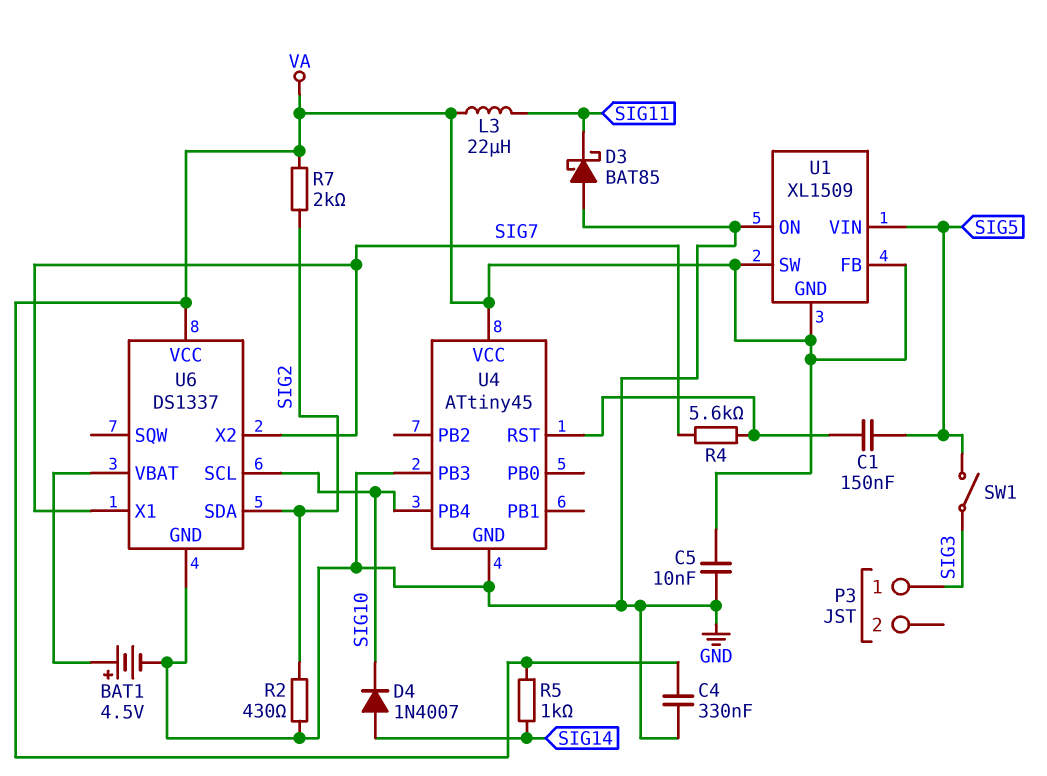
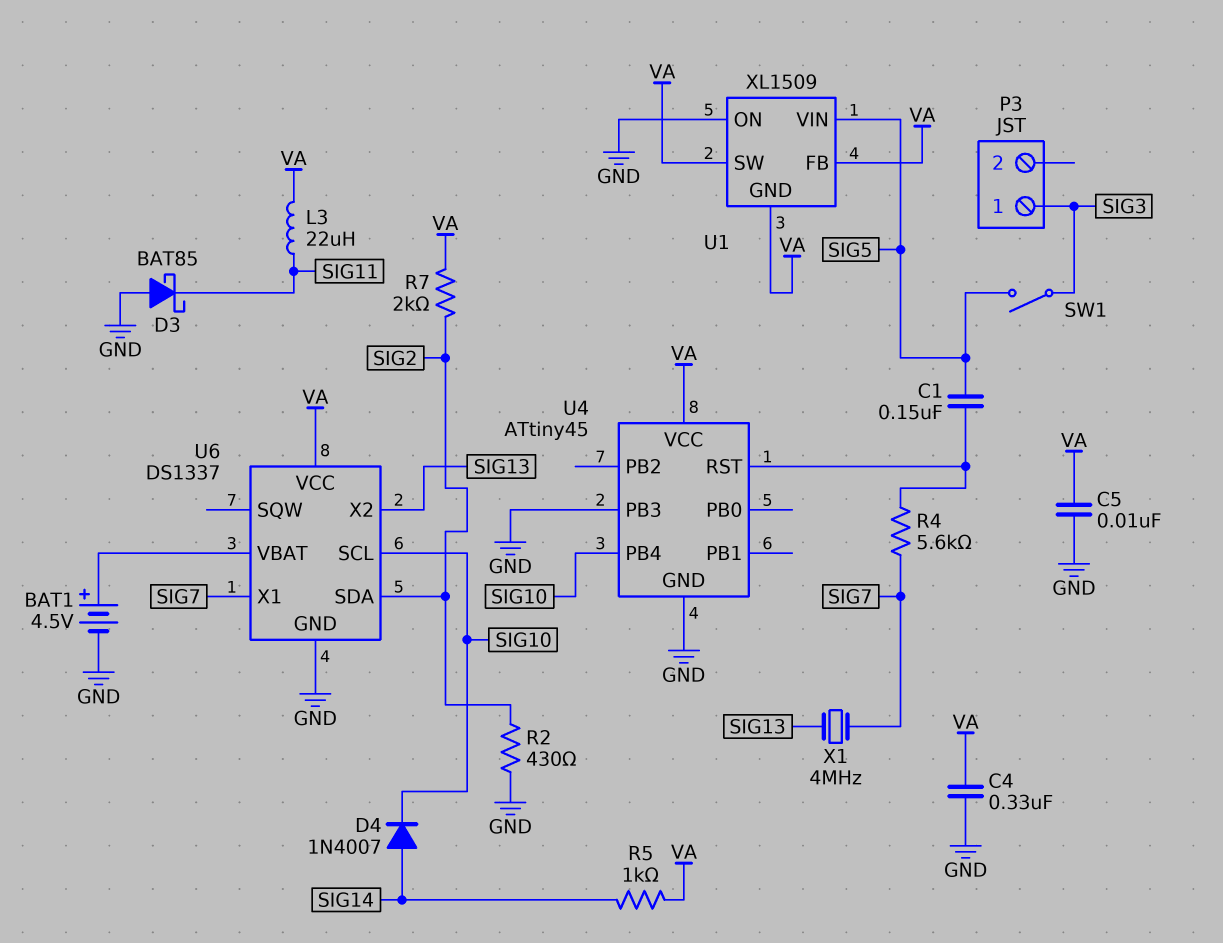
U6 pin X2: SIG7 -> SIG13
X1: none -> 4MHz (SIG7, SIG13)

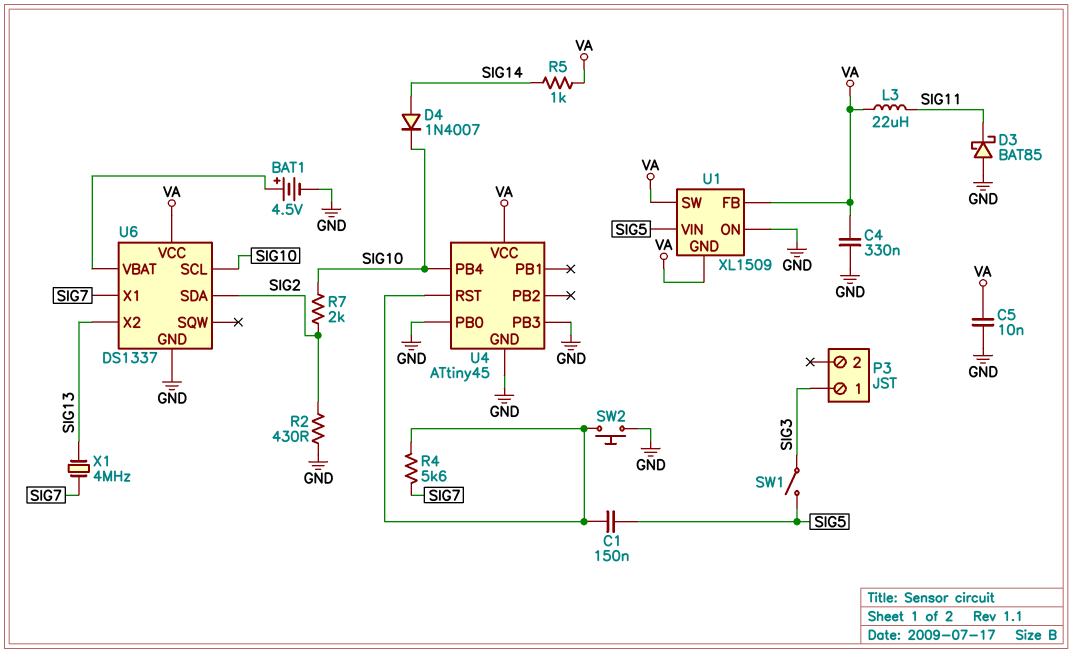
R7: 2k (SIG2, VA) -> 2k (SIG2, SIG10)
SW2: none -> button (GND, U4/RST)
U4 pin PB0: none -> GND

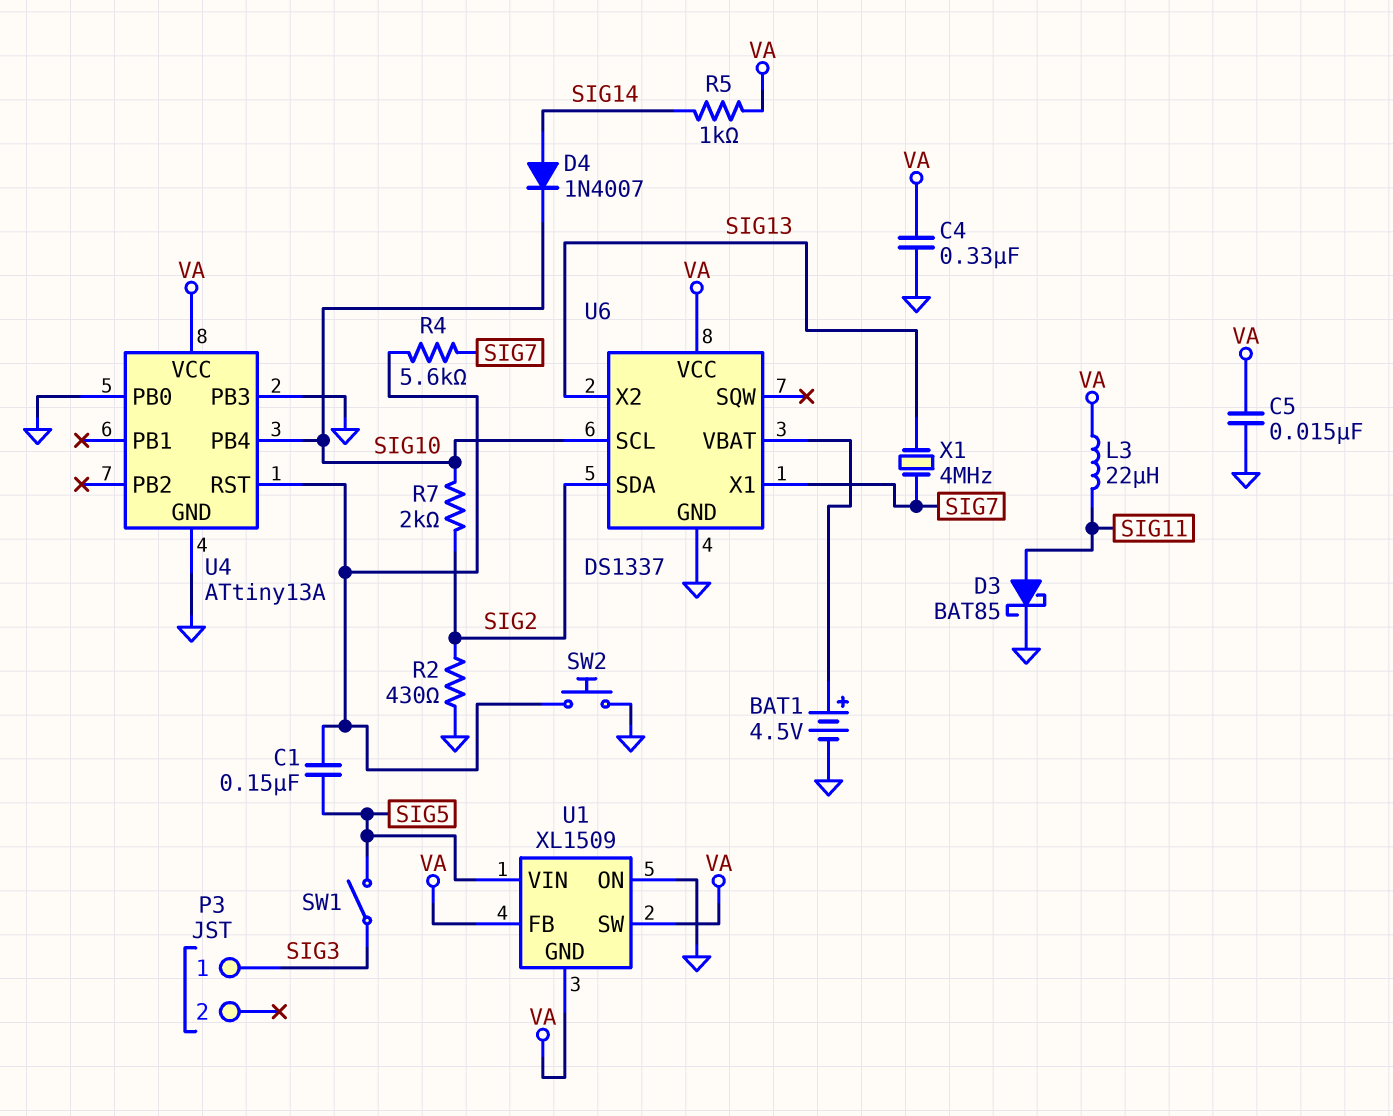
C5: 10nF (GND, VA) -> 15nF (GND, VA)
D3: schottky BAT85 (A GND, K SIG11) -> schottky BAT85 (A SIG11, K GND)
U4: ATtiny45 -> ATtiny13A

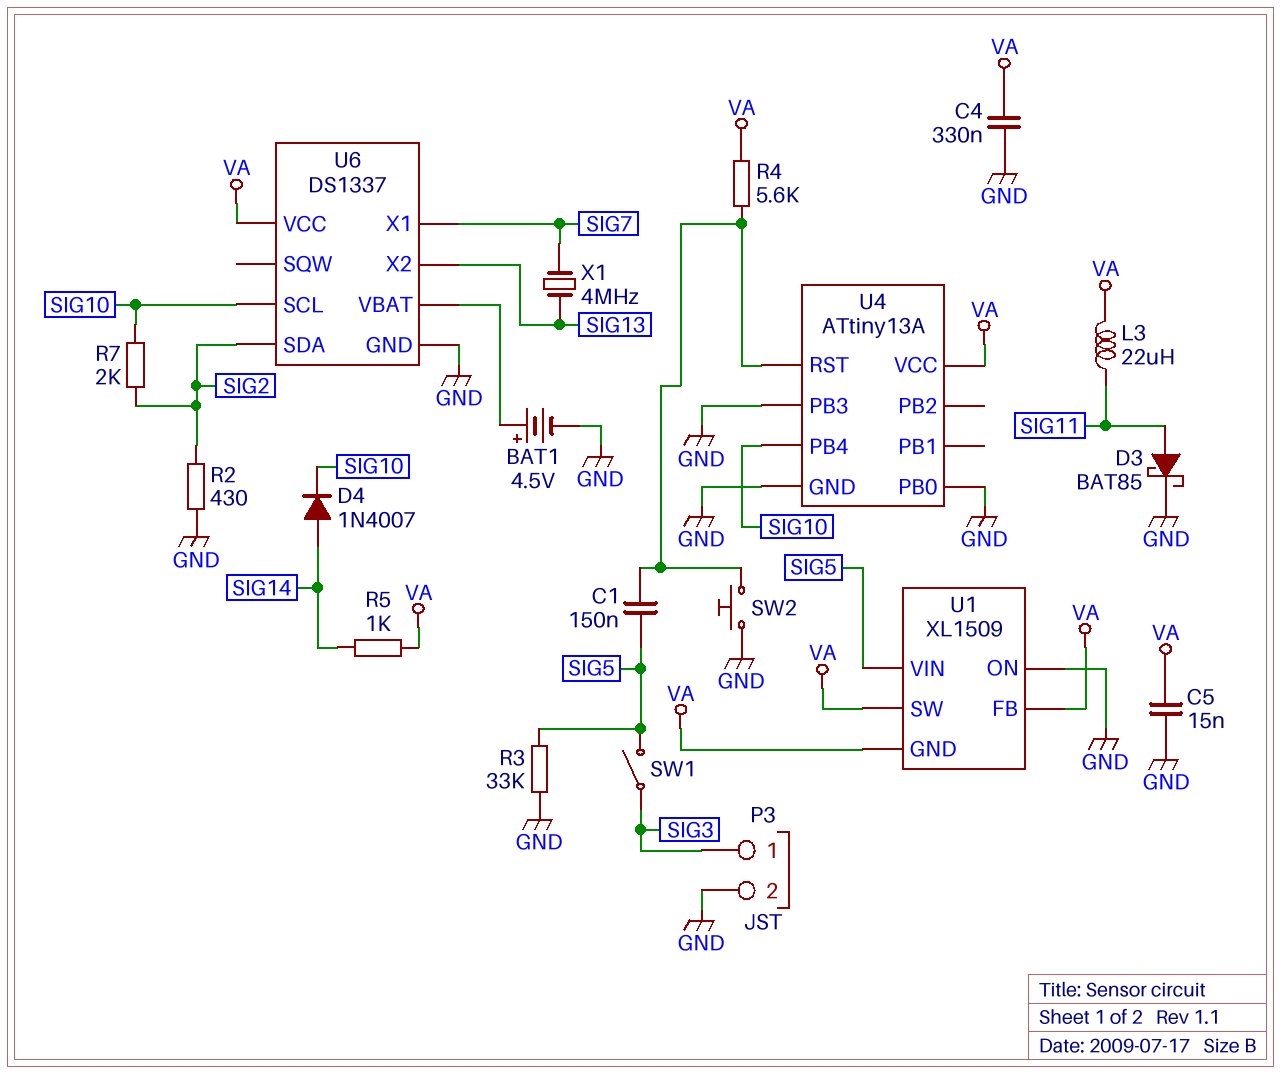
P3 pin 2: none -> GND
R3: none -> 33k (GND, SIG5)
R4: 5.6k (SIG7, U4/RST) -> 5.6k (U4/RST, VA)

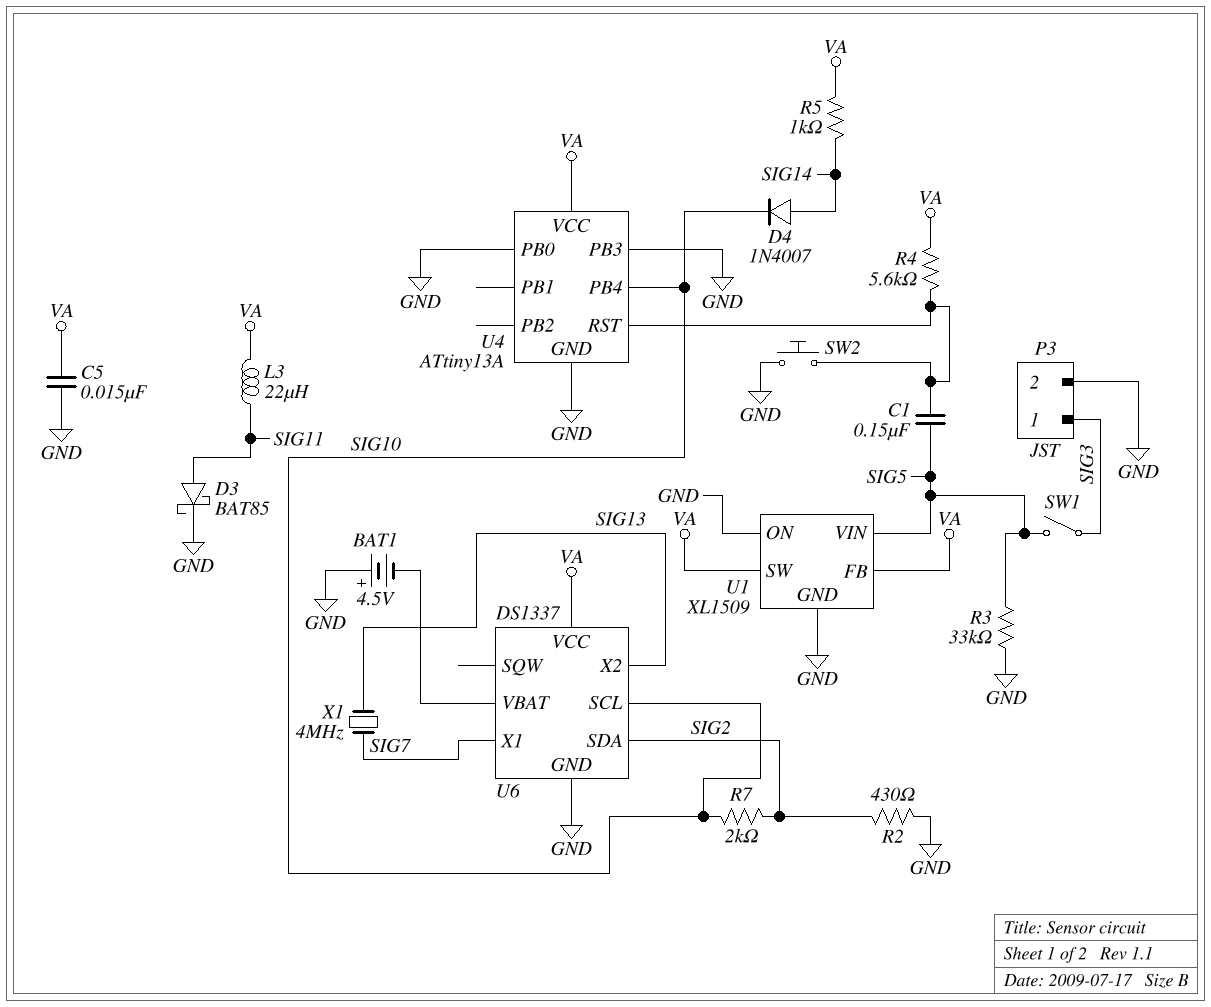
BAT1: 4.5V (plus U6/VBAT, minus GND) -> 4.5V (plus GND, minus U6/VBAT)
C4: 330nF (GND, VA) -> none
U1 pin GND: VA -> GND

